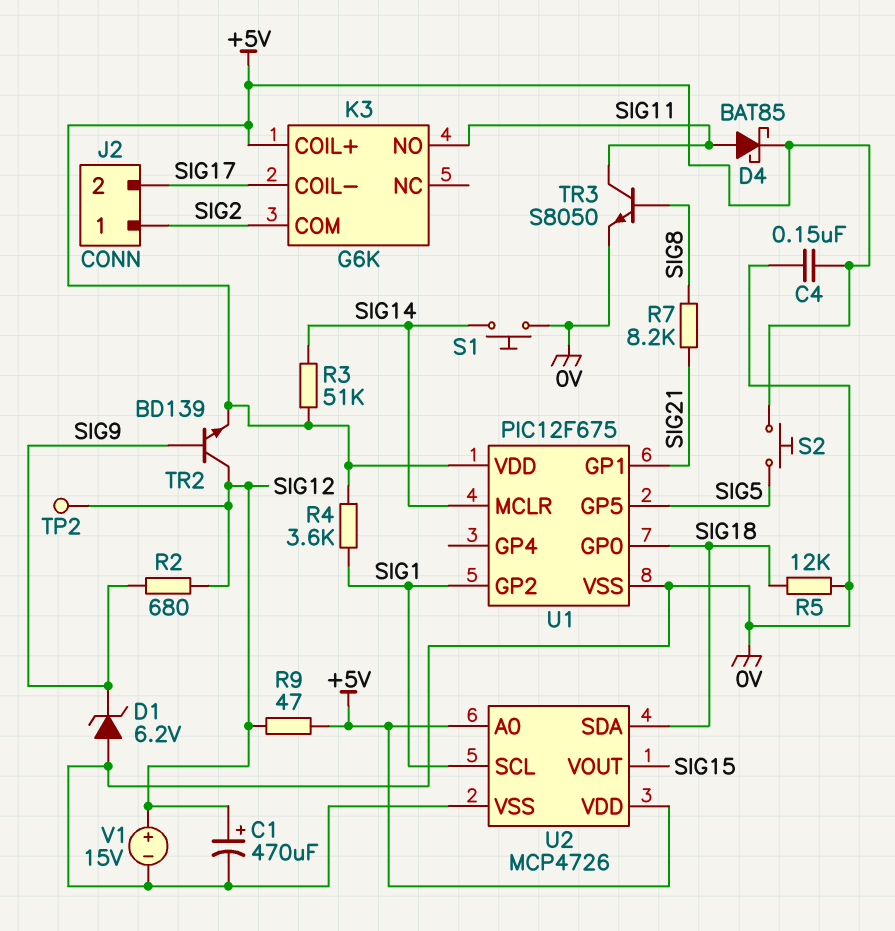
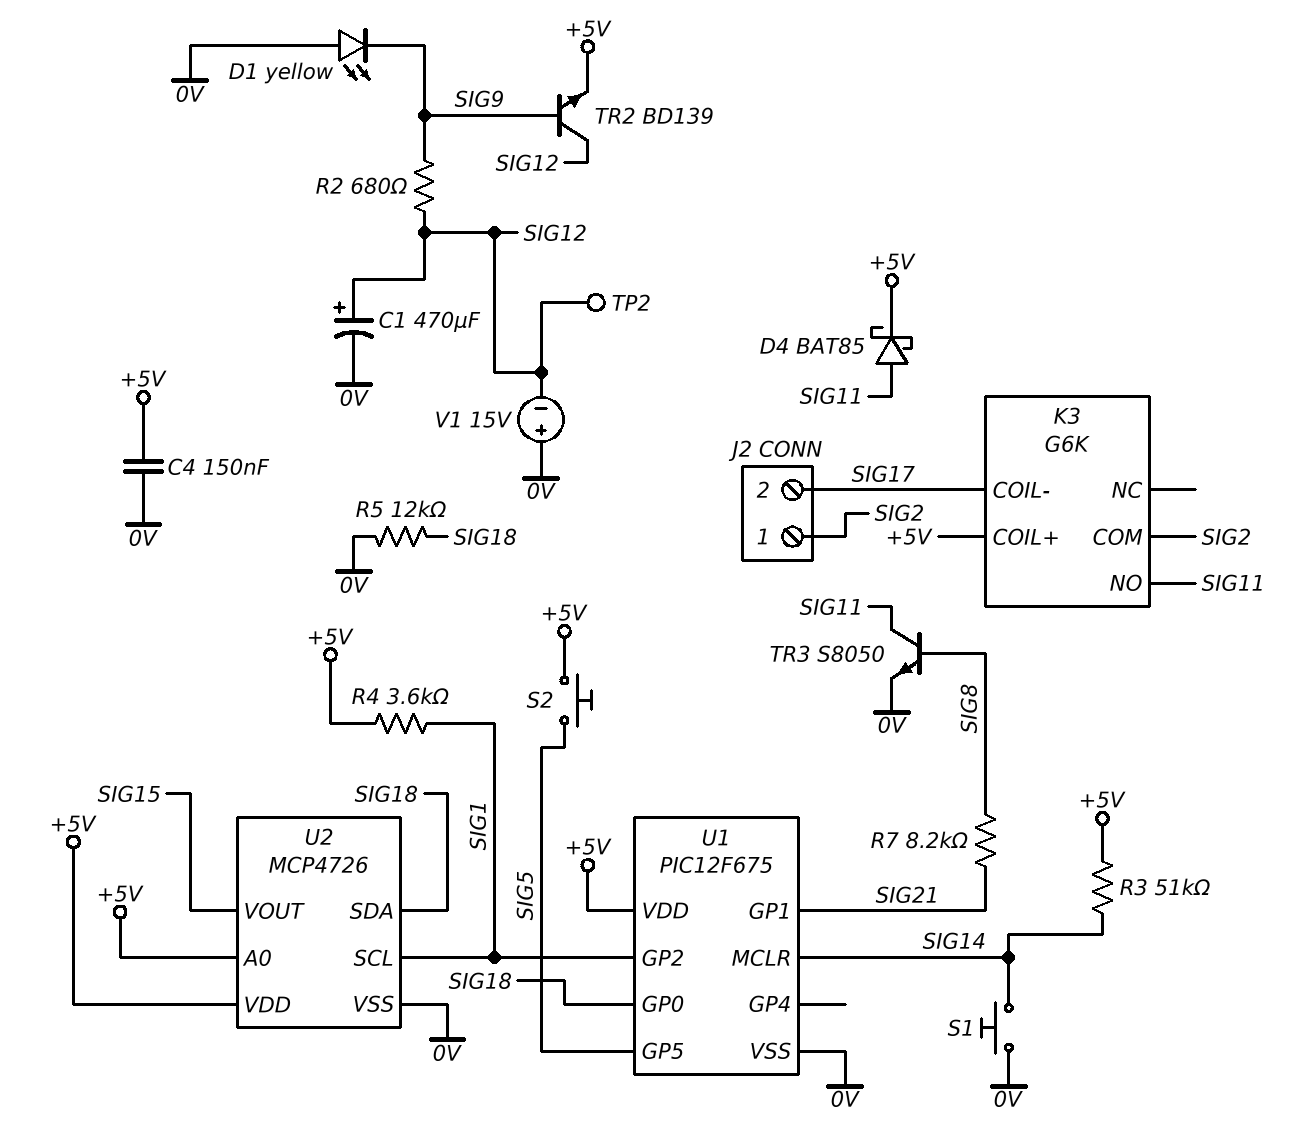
D1: zener 6.2V (A 0V, K SIG9) -> LED yellow (A 0V, K SIG9)
R9: 47 (+5V, SIG12) -> none
V1: 15V (plus SIG12, minus 0V) -> 15V (plus 0V, minus SIG12)

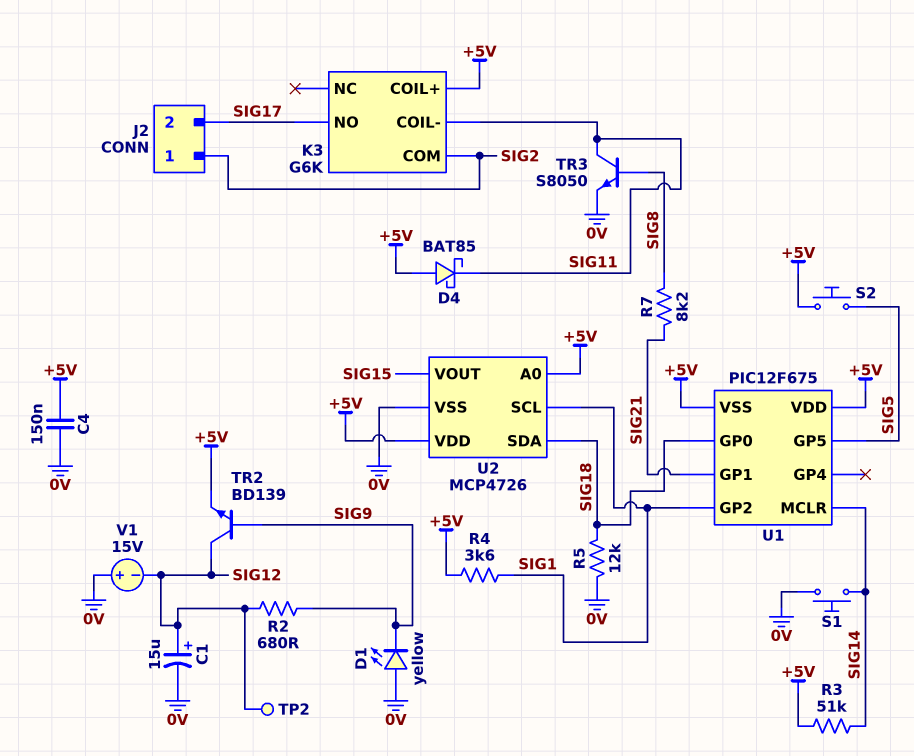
C1: 470uF (plus SIG12, minus 0V) -> 15uF (plus SIG12, minus 0V)
D4: schottky BAT85 (A SIG11, K +5V) -> schottky BAT85 (A +5V, K SIG11)
K3 pin COIL-: SIG17 -> SIG11
K3 pin NO: SIG11 -> SIG17
U1 pin VSS: 0V -> +5V

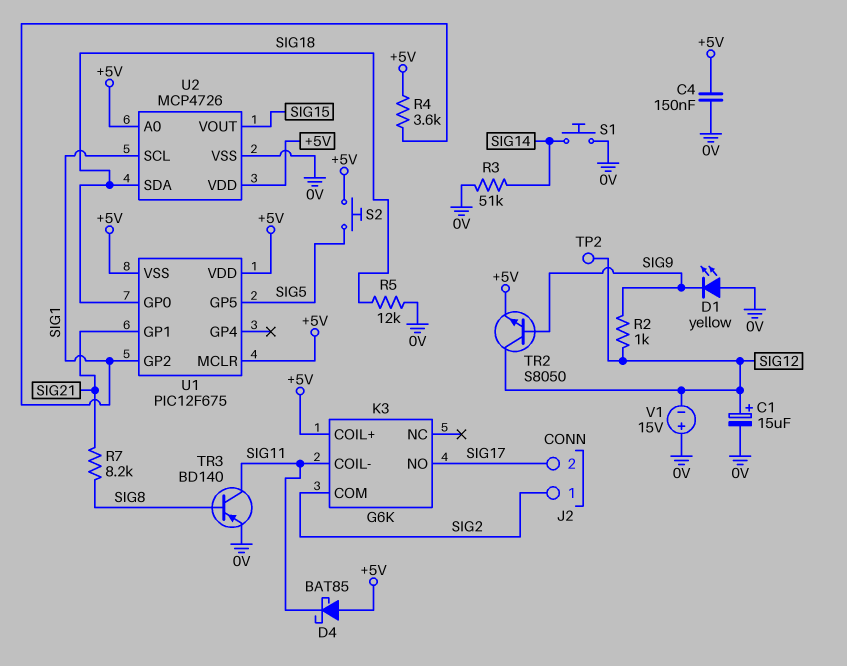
R2: 680 (SIG9, SIG12) -> 1k (SIG9, SIG12)
R3: 51k (+5V, SIG14) -> 51k (0V, SIG14)
TR2: NPN BD139 (B SIG9, C SIG12, E +5V) -> NPN S8050 (B SIG9, C SIG12, E +5V)
TR3: NPN S8050 (B SIG8, C SIG11, E 0V) -> PNP BD140 (B SIG8, C SIG11, E 0V)
U1 pin MCLR: SIG14 -> +5V

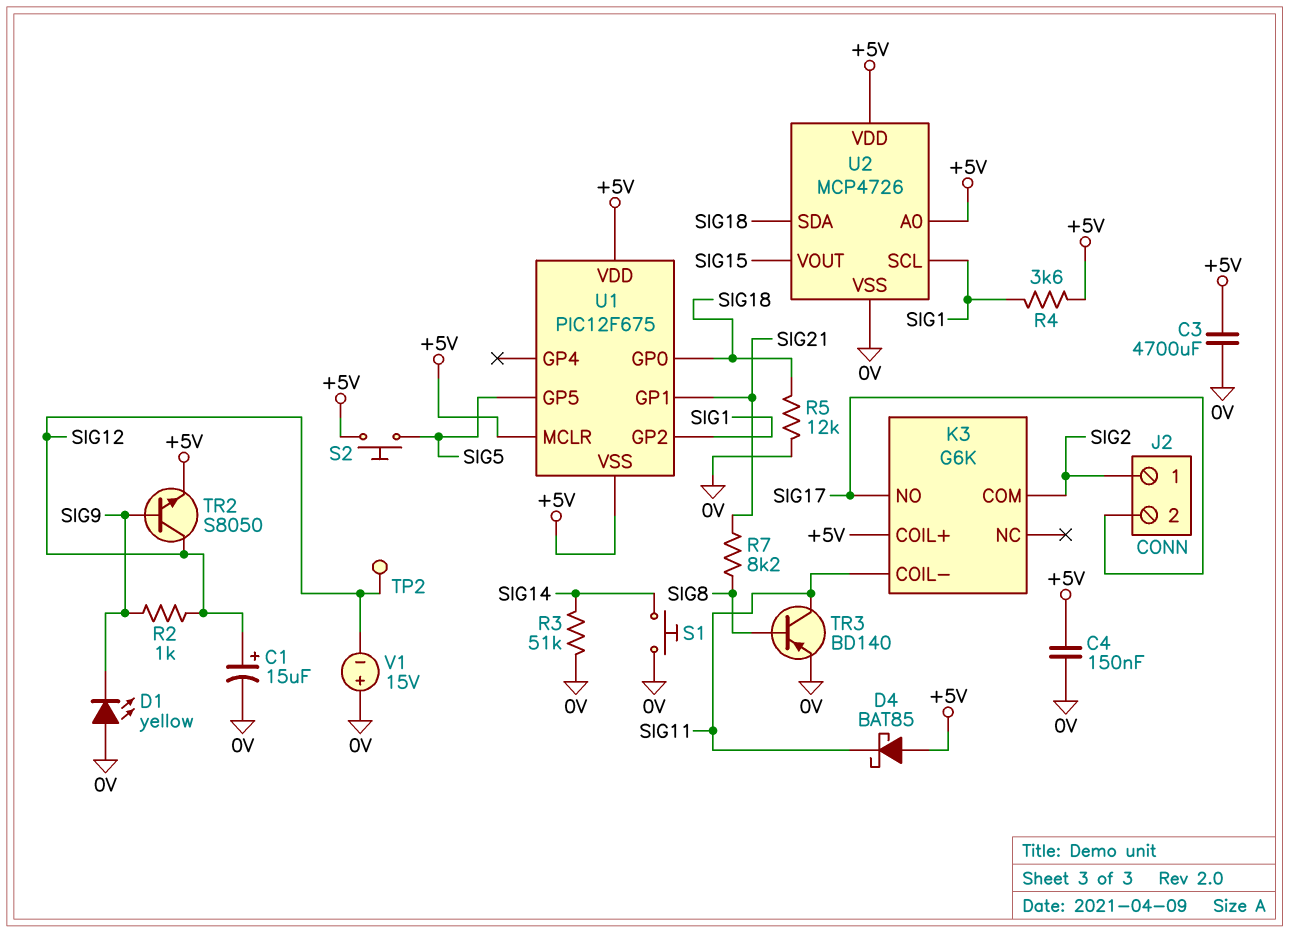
C3: none -> 4700uF (+5V, 0V)

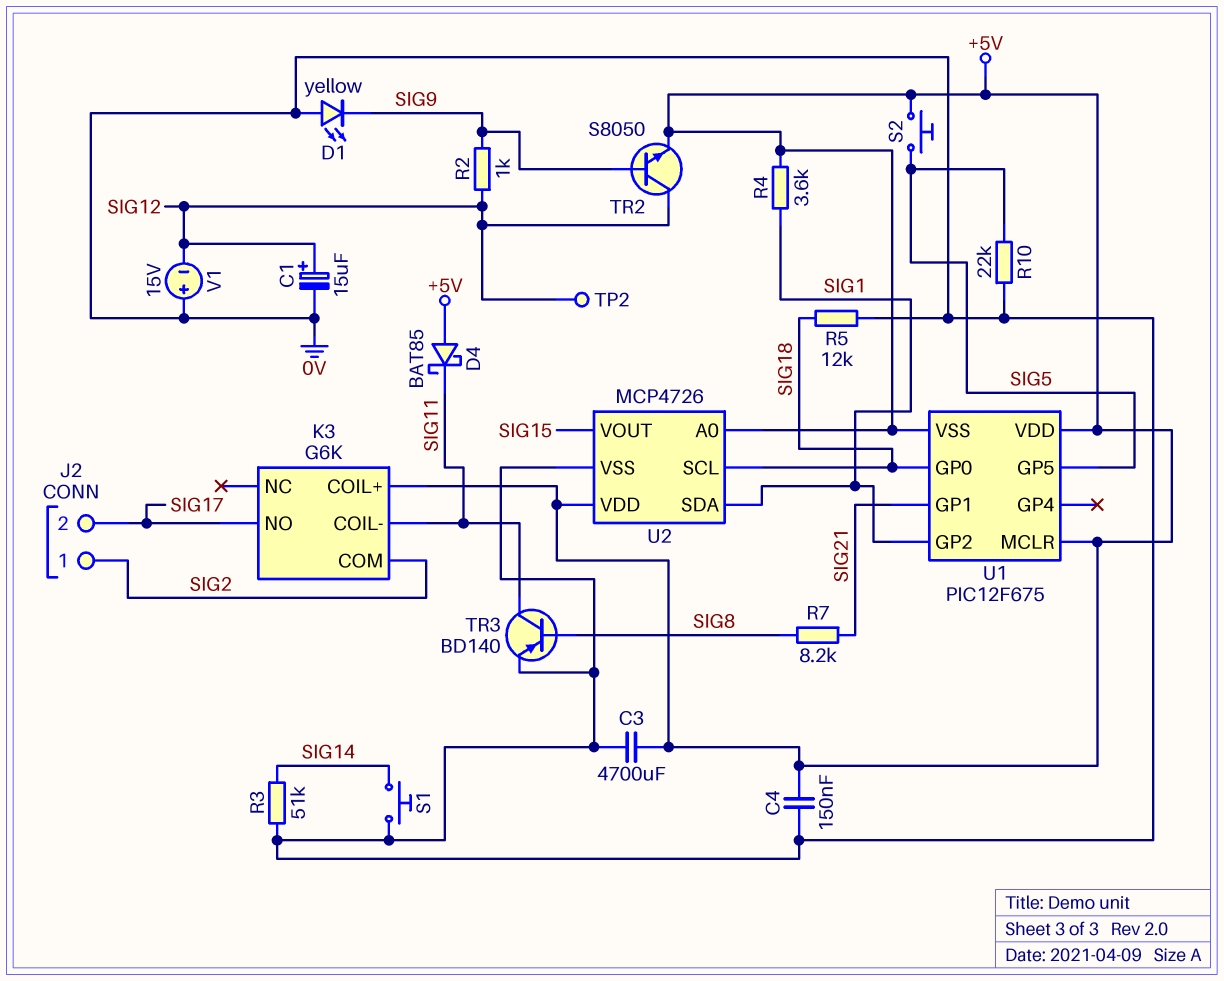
R10: none -> 22k (0V, SIG5)
U2 pin SCL: SIG1 -> SIG18
U2 pin SDA: SIG18 -> SIG1

